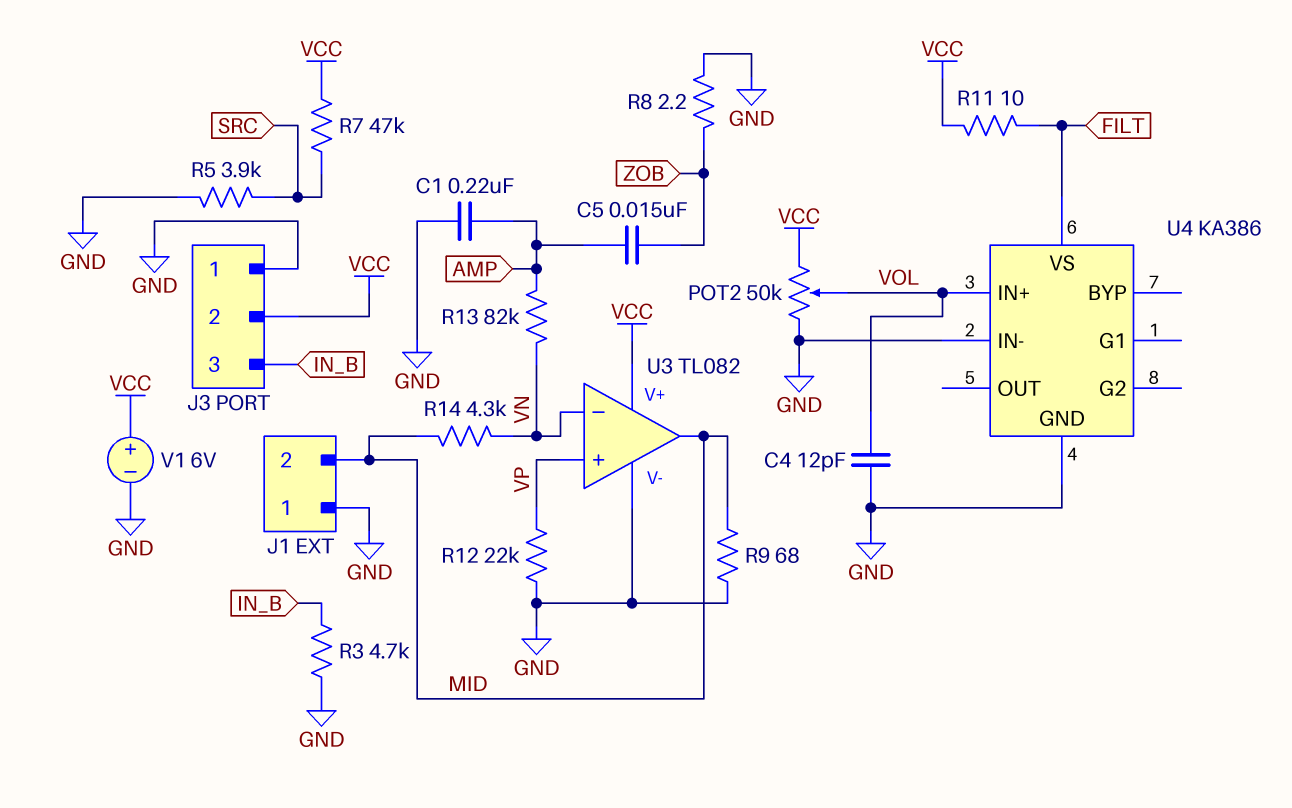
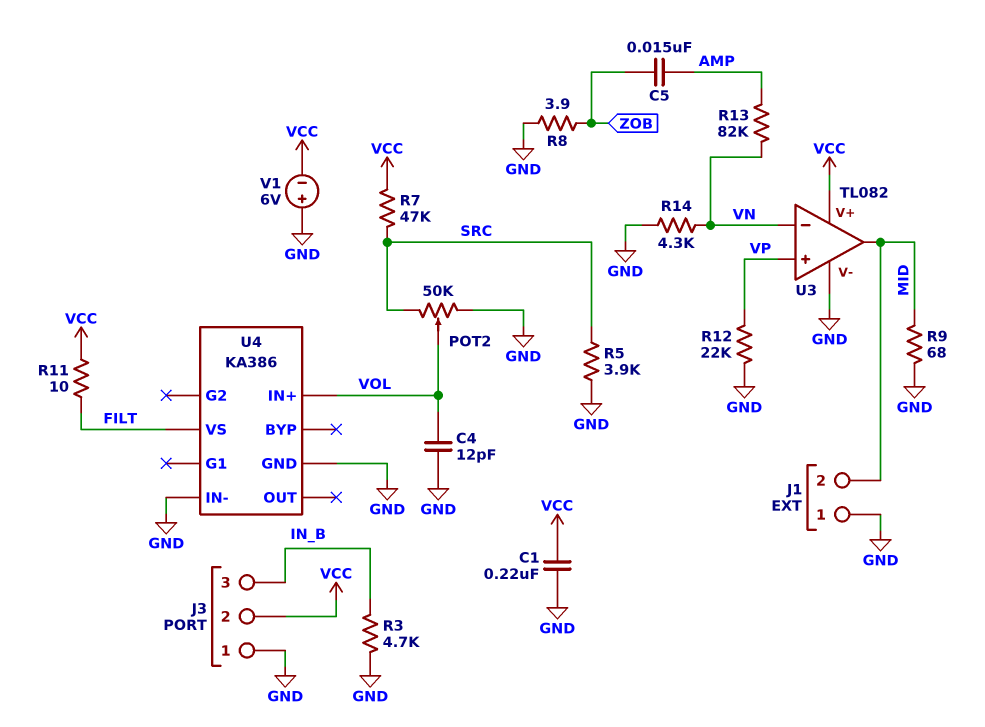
C1: 220nF (AMP, GND) -> 220nF (GND, VCC)
POT2: 50k (GND, VCC, wiper VOL) -> 50k (GND, SRC, wiper VOL)
R8: 2.2 (GND, ZOB) -> 3.9 (GND, ZOB)
R14: 4.3k (MID, VN) -> 4.3k (GND, VN)
V1: 6V (plus VCC, minus GND) -> 6V (plus GND, minus VCC)

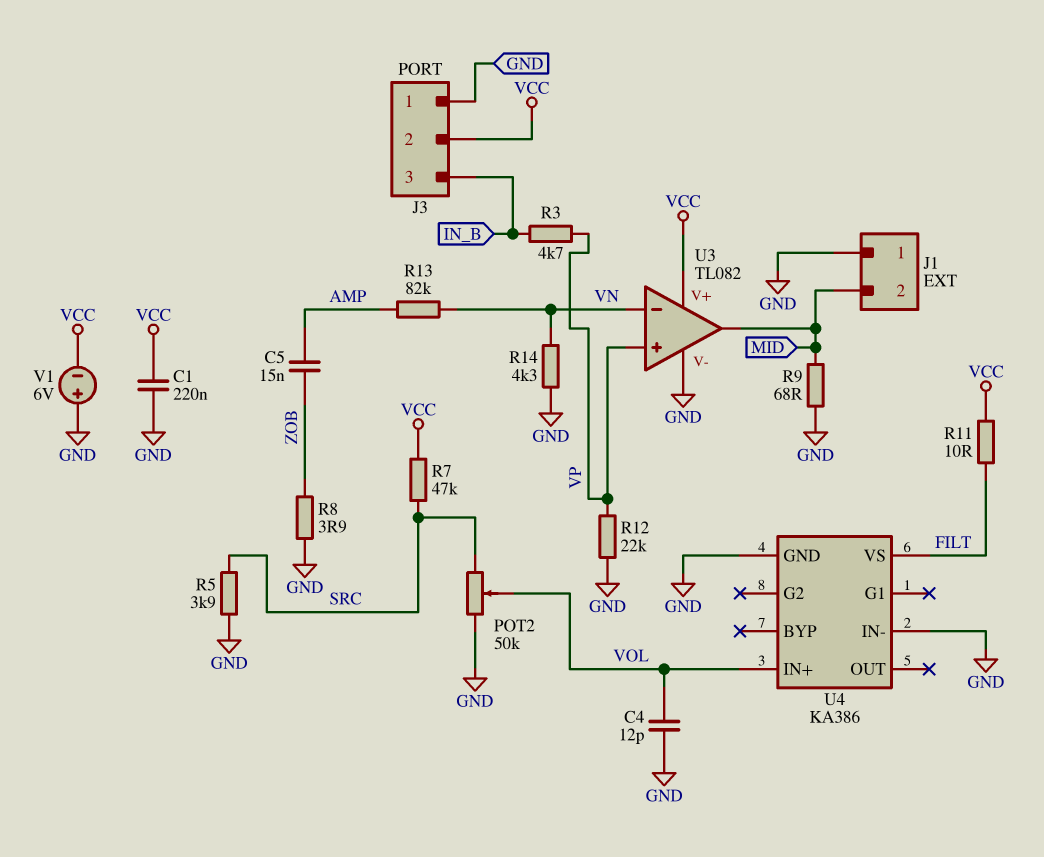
R3: 4.7k (GND, IN_B) -> 4.7k (IN_B, VP)

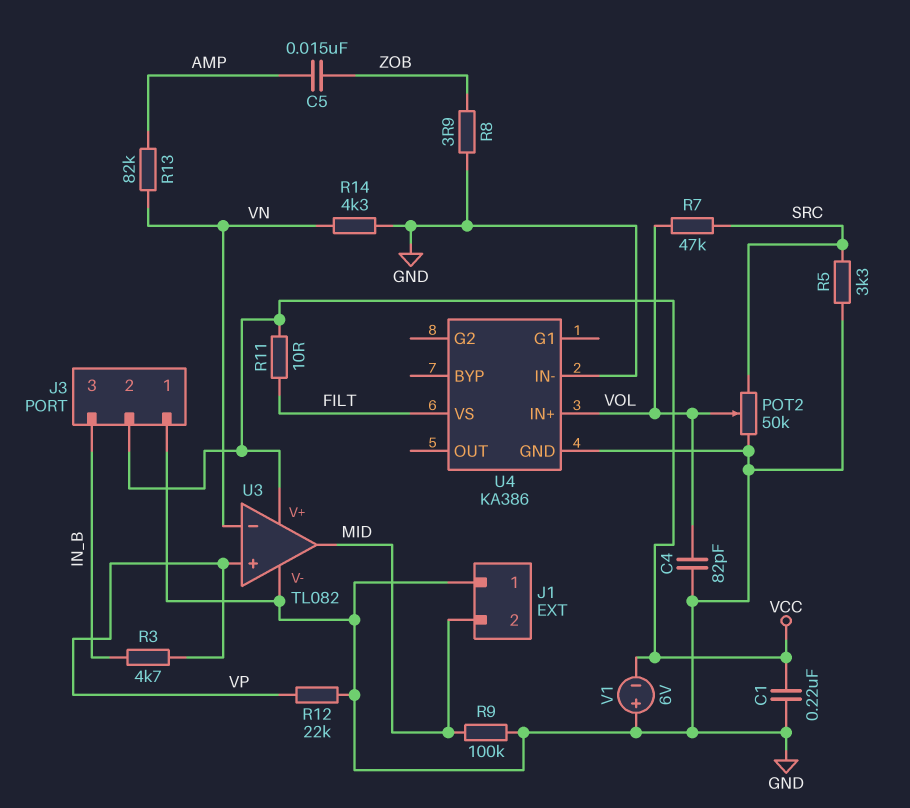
C4: 12pF (GND, VOL) -> 82pF (GND, VOL)
R5: 3.9k (GND, SRC) -> 3.3k (GND, SRC)
R7: 47k (SRC, VCC) -> 47k (SRC, VOL)
R9: 68 (GND, MID) -> 100k (GND, MID)

